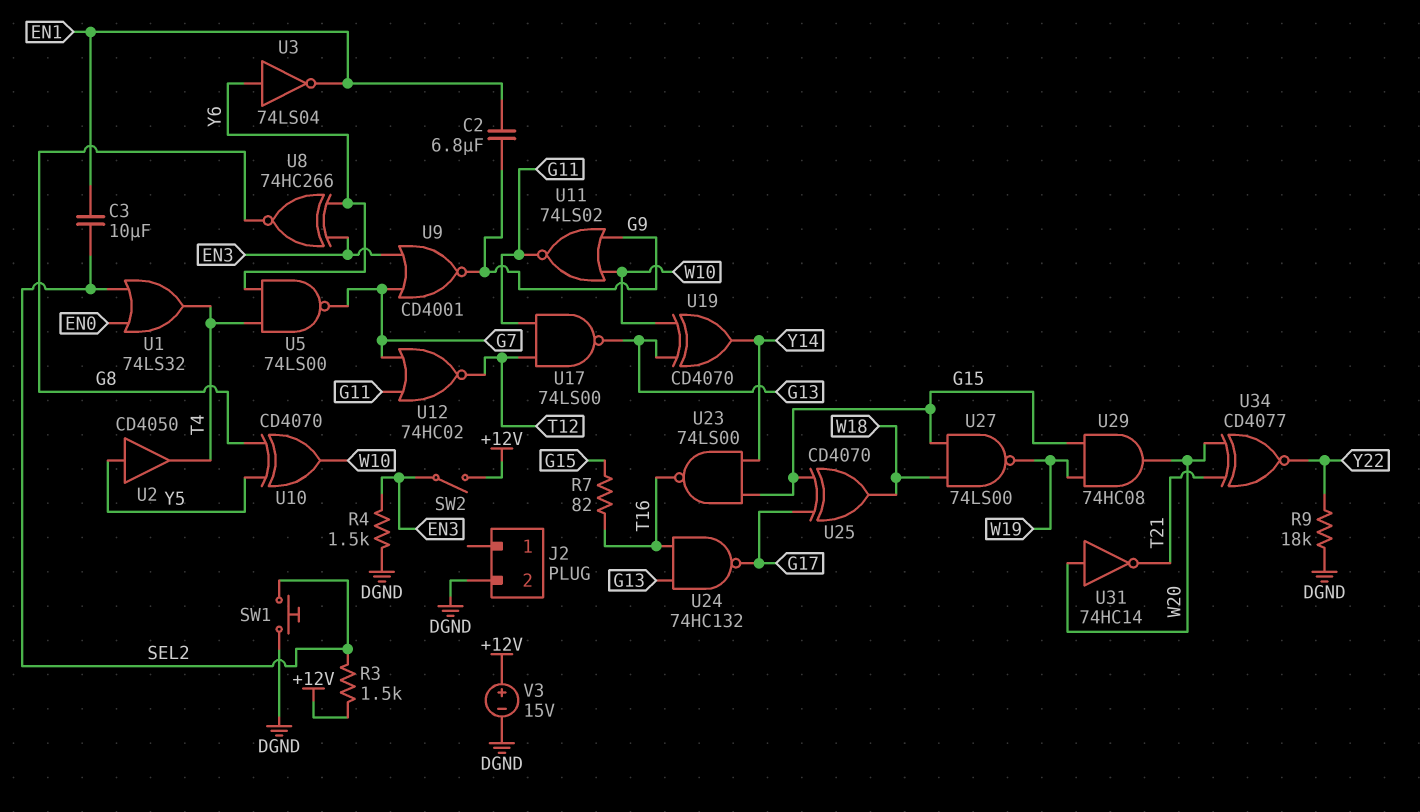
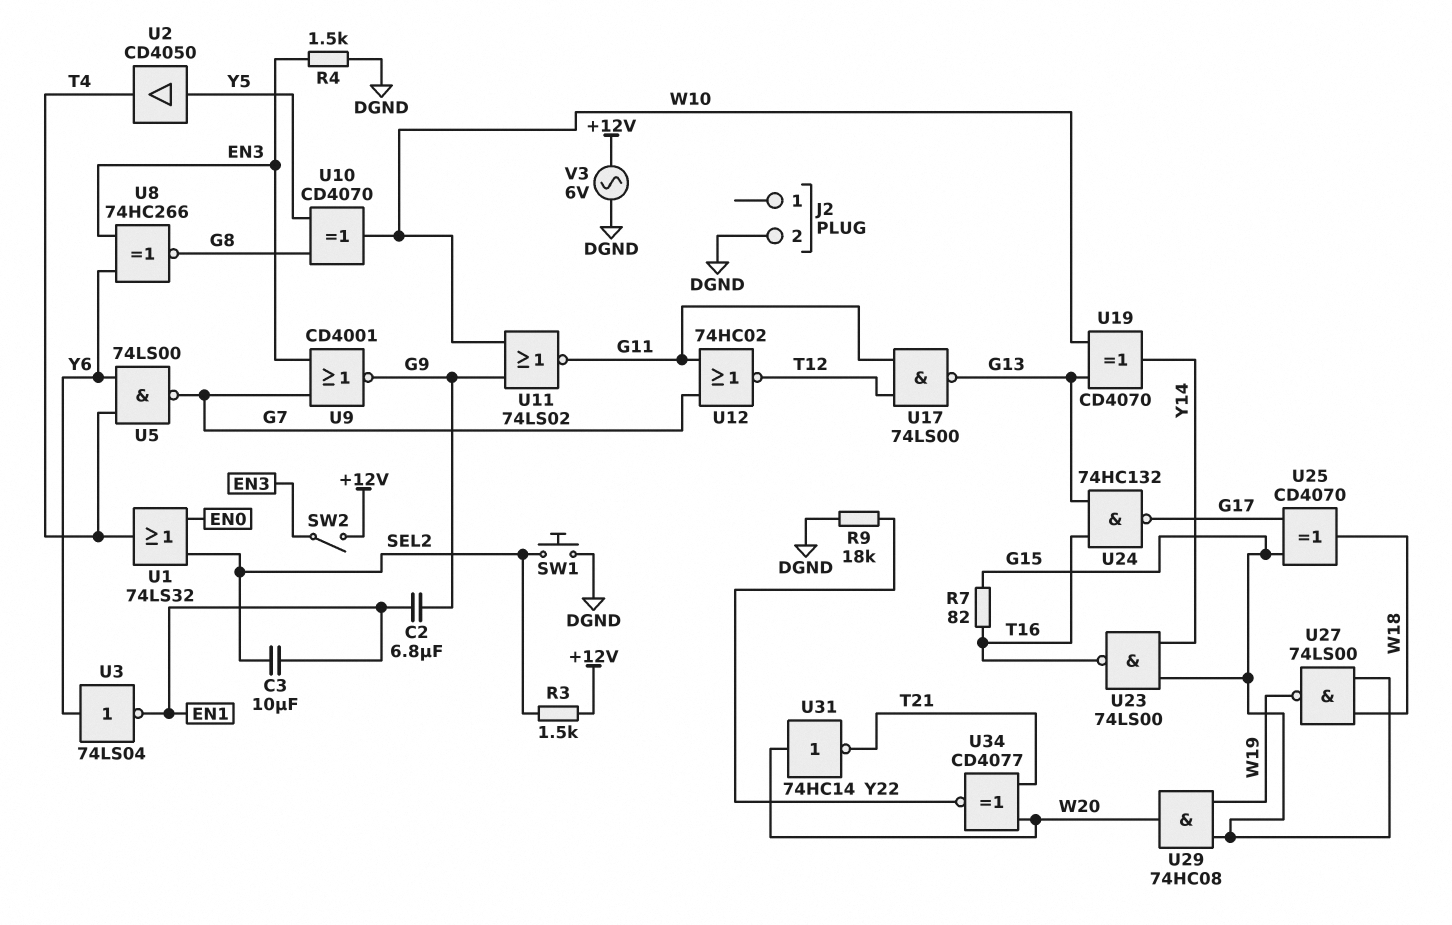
V3: 15V (plus +12V, minus DGND) -> AC 6V (+12V, DGND)

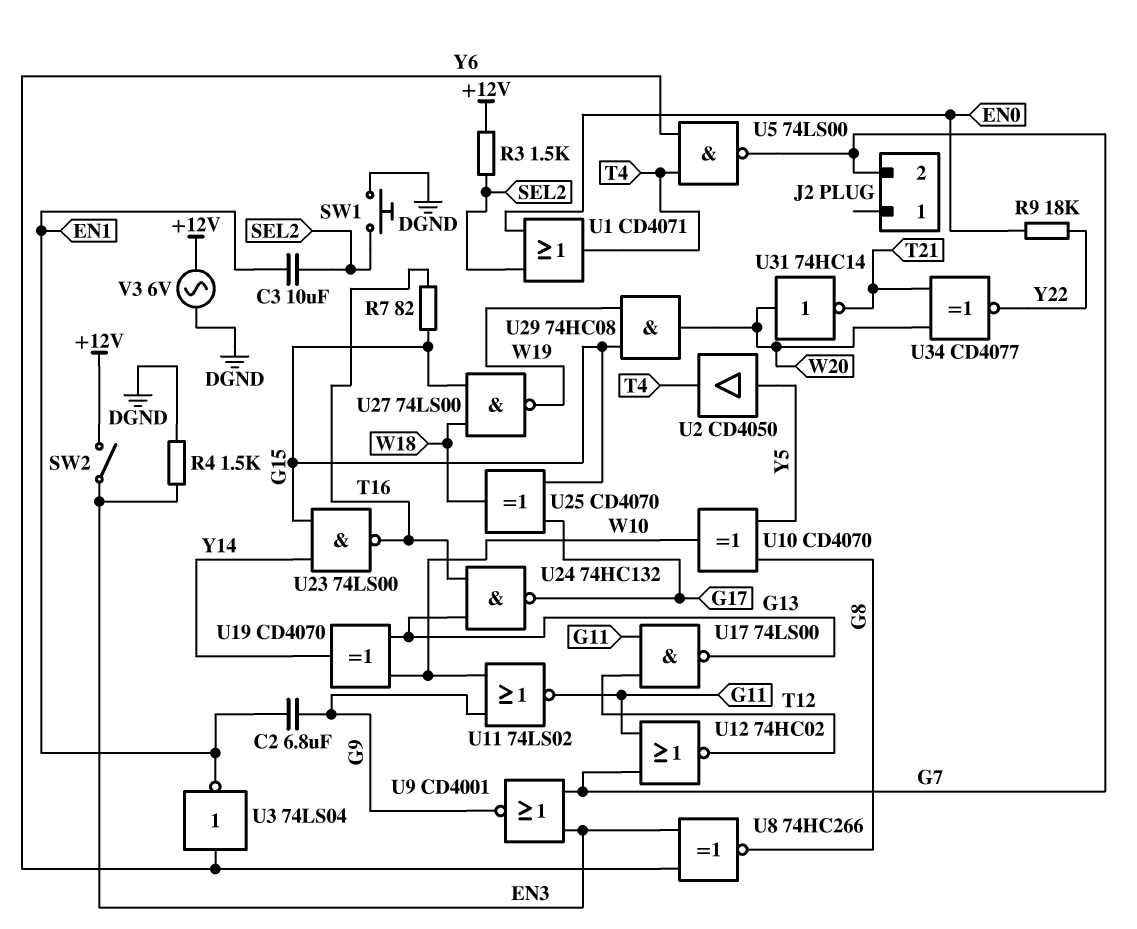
J2 pin 2: DGND -> G7
R9: 18k (DGND, Y22) -> 18k (EN0, Y22)
U1: OR 74LS32 (in EN0, in SEL2, out T4) -> OR CD4071 (in EN0, in SEL2, out T4)

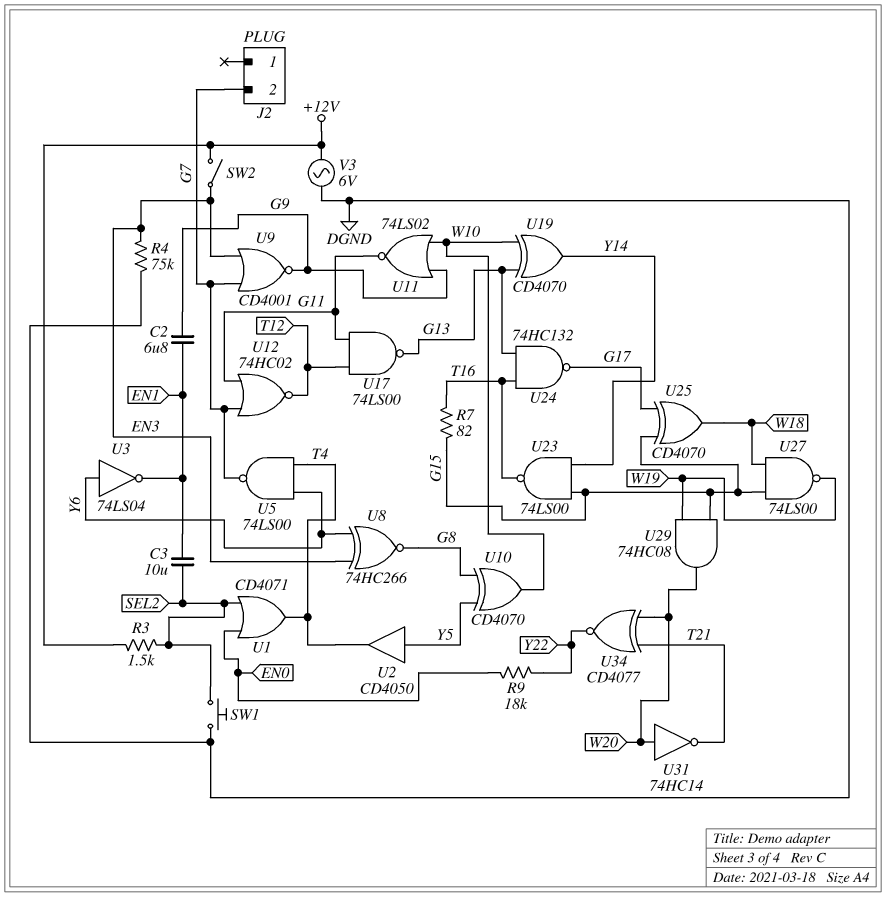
R4: 1.5k (DGND, EN3) -> 75k (DGND, EN3)

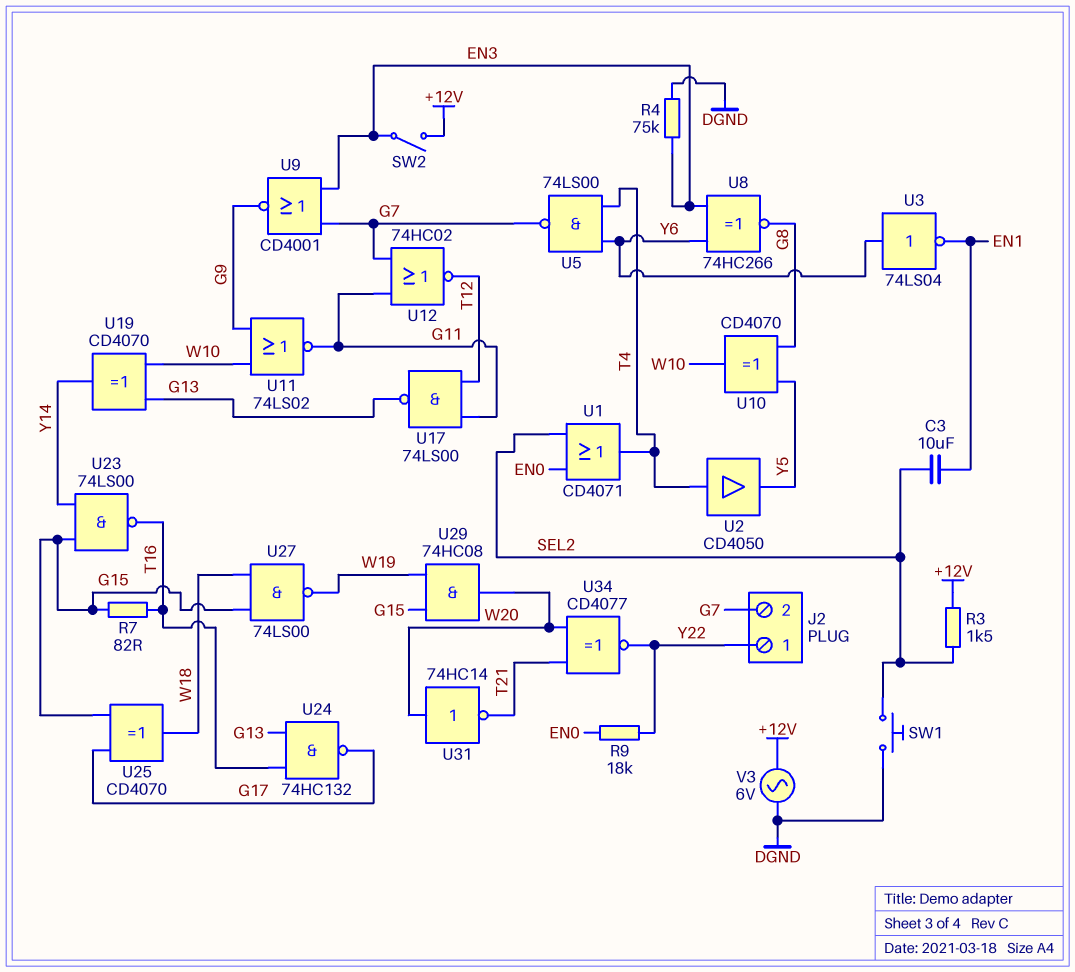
C2: 6.8uF (EN1, G9) -> none
J2 pin 1: none -> Y22
U2: buffer CD4050 (in Y5, out T4) -> buffer CD4050 (in T4, out Y5)

